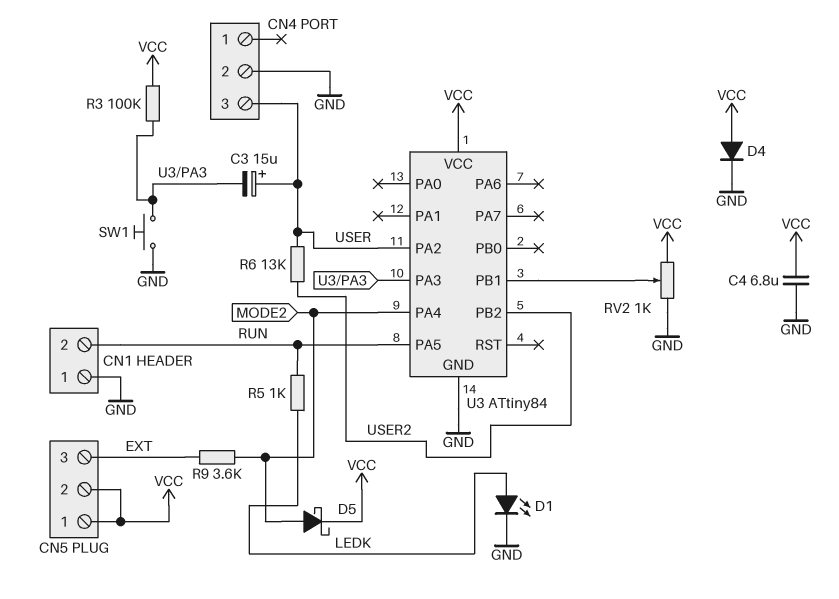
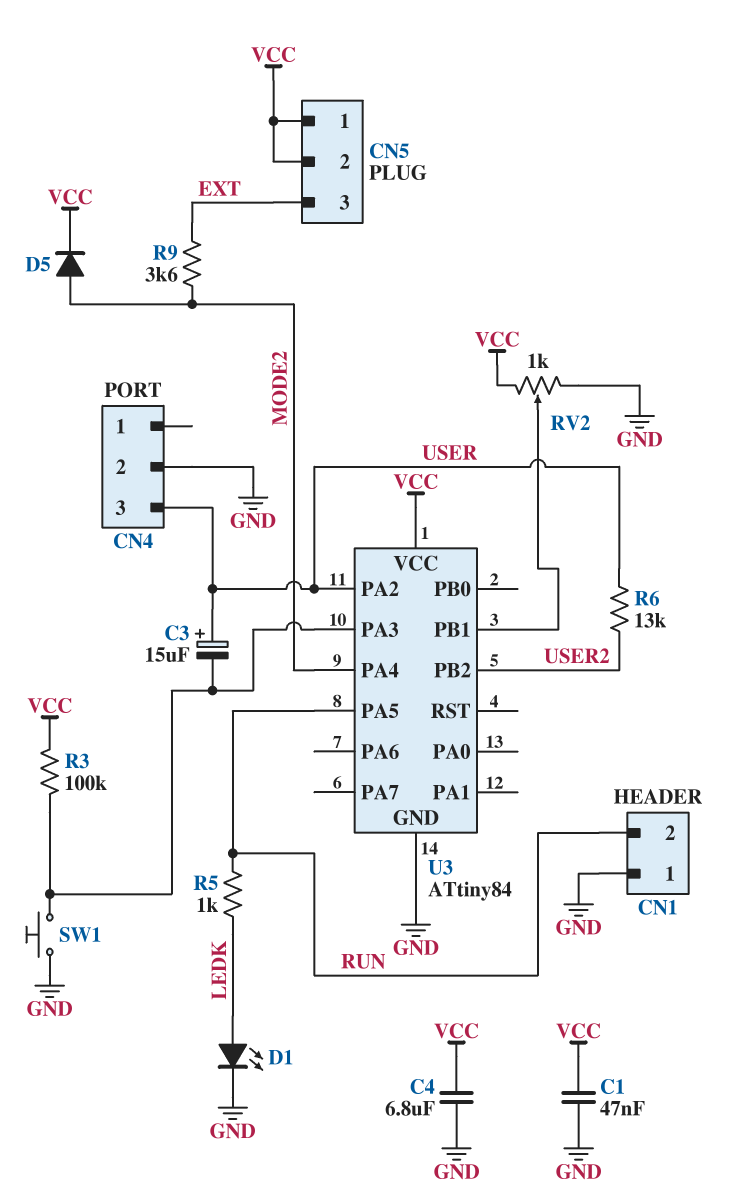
C1: none -> 47nF (GND, VCC)
D4: diode (A VCC, K GND) -> none
D5: schottky (A MODE2, K VCC) -> diode (A MODE2, K VCC)

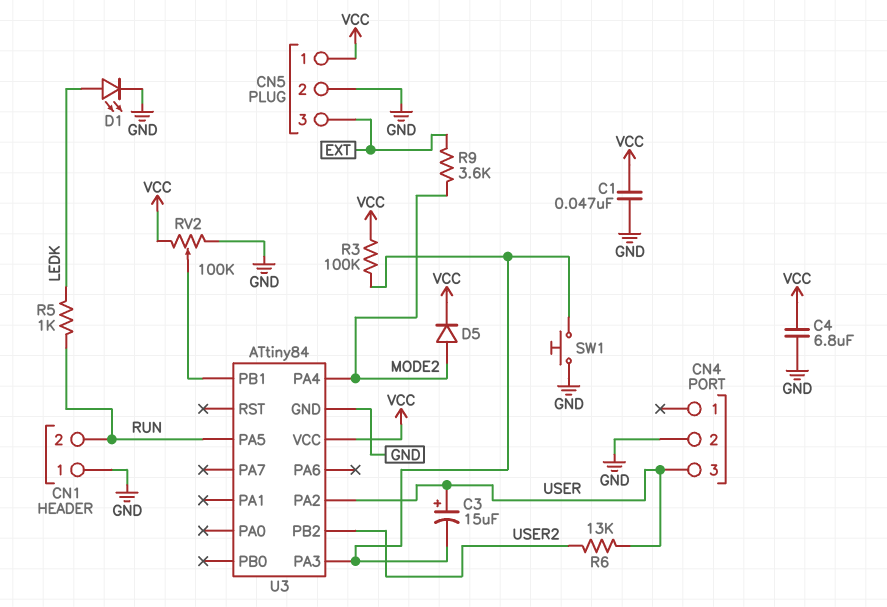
CN5 pin 2: VCC -> GND
RV2: 1k (GND, VCC, wiper U3/PB1) -> 100k (GND, VCC, wiper U3/PB1)

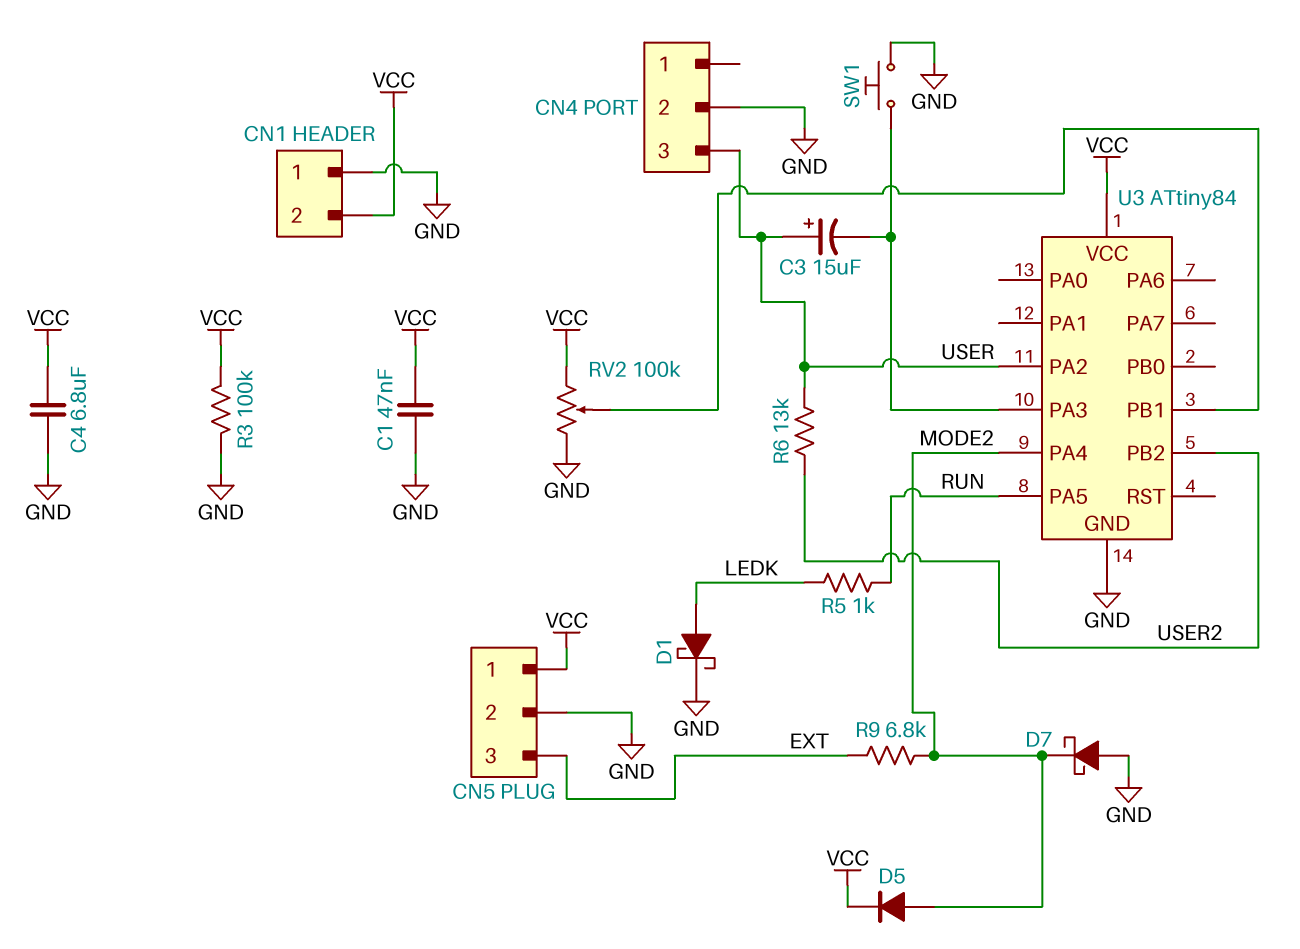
CN1 pin 2: RUN -> VCC
D1: LED (A LEDK, K GND) -> schottky (A LEDK, K GND)
D7: none -> schottky (A GND, K MODE2)
R3: 100k (U3/PA3, VCC) -> 100k (GND, VCC)
R9: 3.6k (EXT, MODE2) -> 6.8k (EXT, MODE2)

